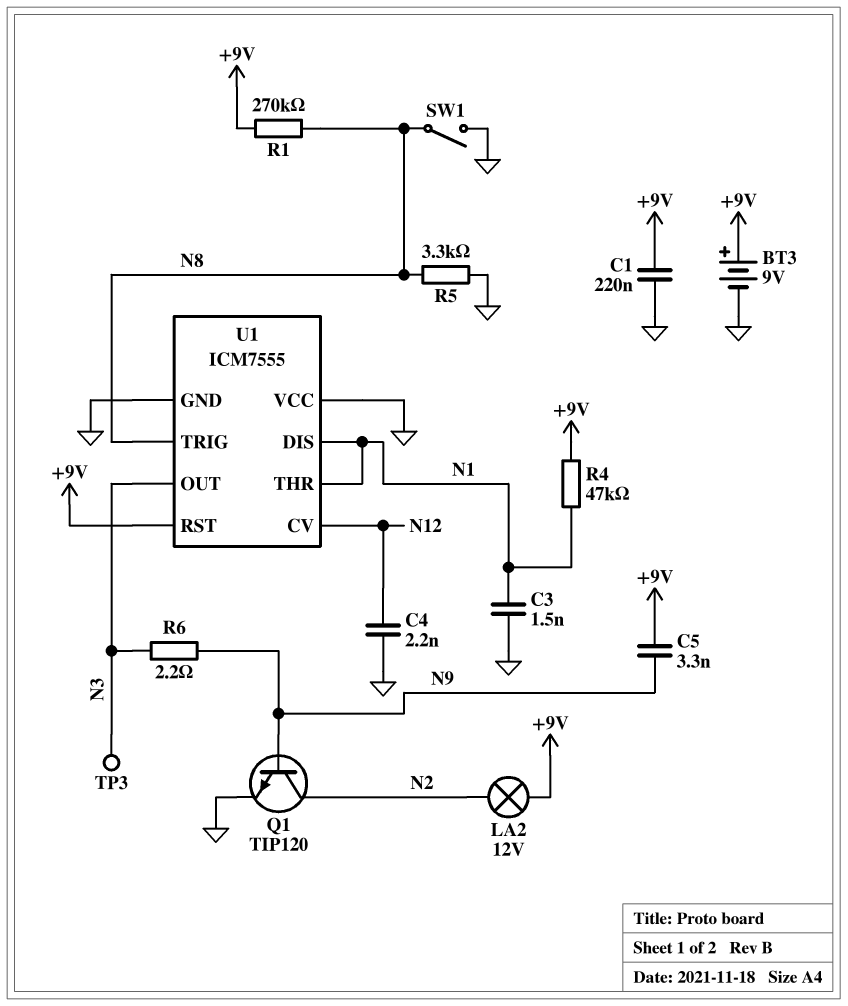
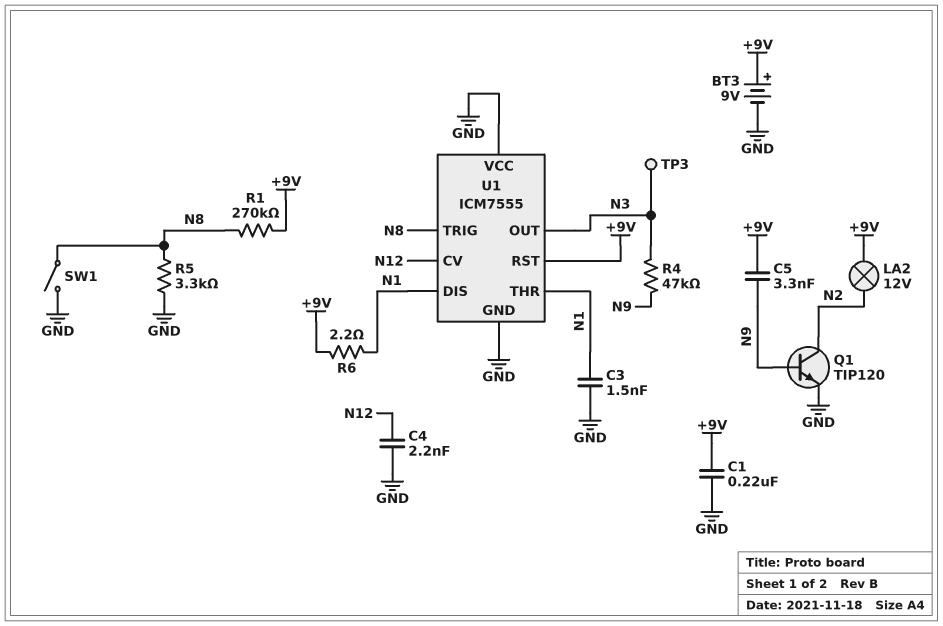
R4: 47k (+9V, N1) -> 47k (N3, N9)
R6: 2.2 (N3, N9) -> 2.2 (+9V, N1)

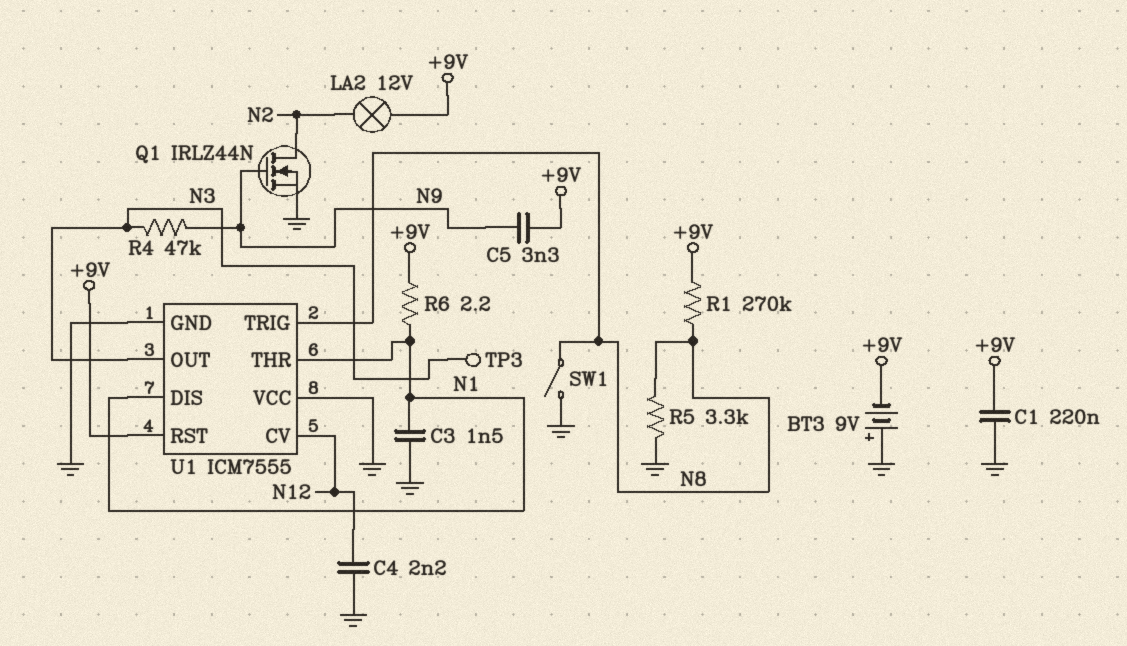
BT3: 9V (plus +9V, minus GND) -> 9V (plus GND, minus +9V)
Q1: NPN TIP120 (B N9, C N2, E GND) -> NMOS IRLZ44N (G N9, D N2, S GND)

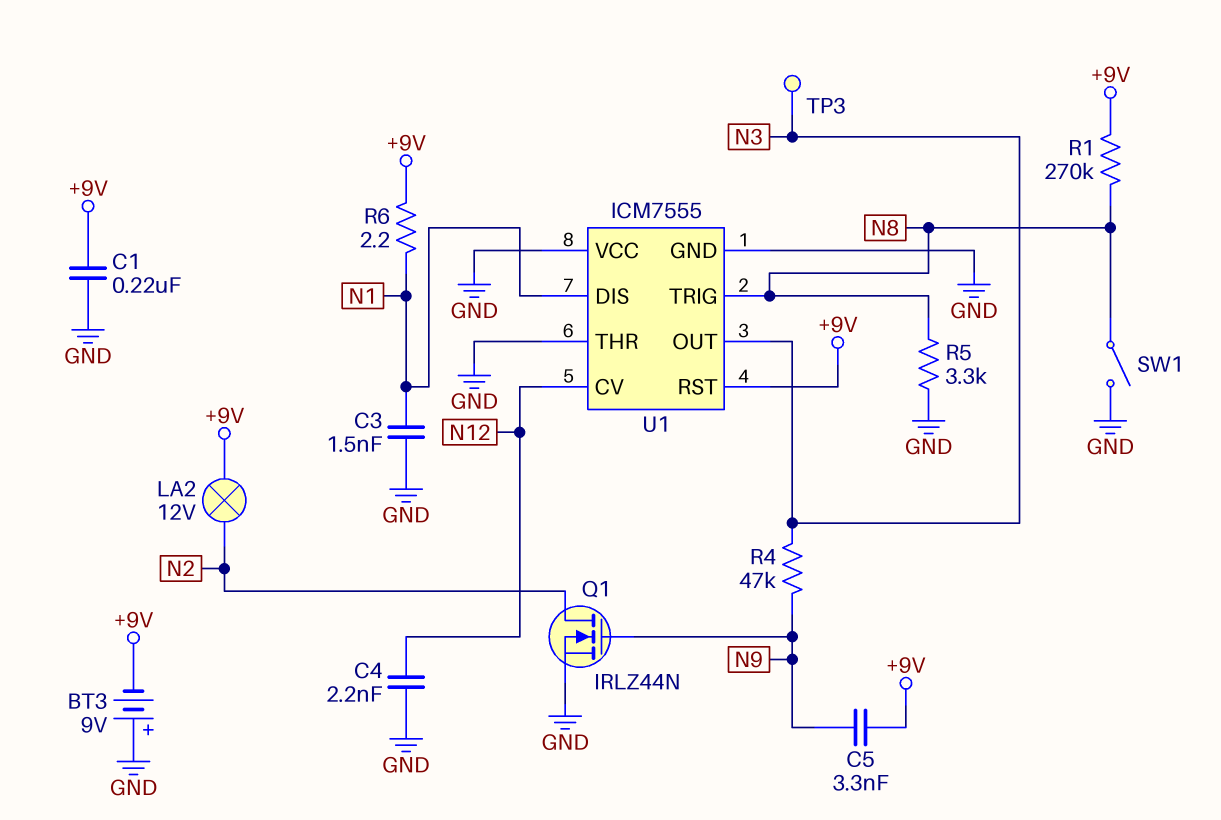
U1 pin THR: N1 -> GND

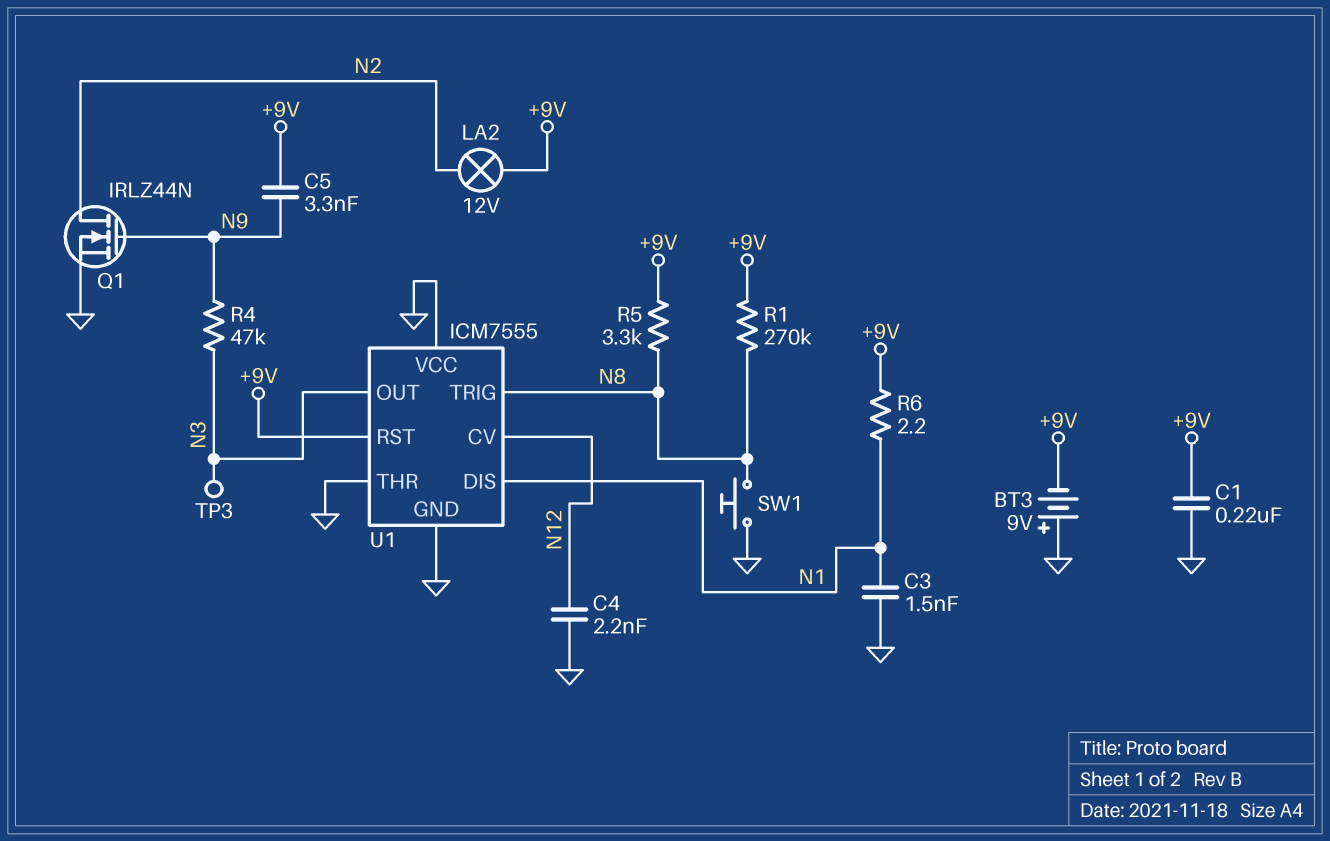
R5: 3.3k (GND, N8) -> 3.3k (+9V, N8)
SW1: switch (GND, N8) -> button (GND, N8)

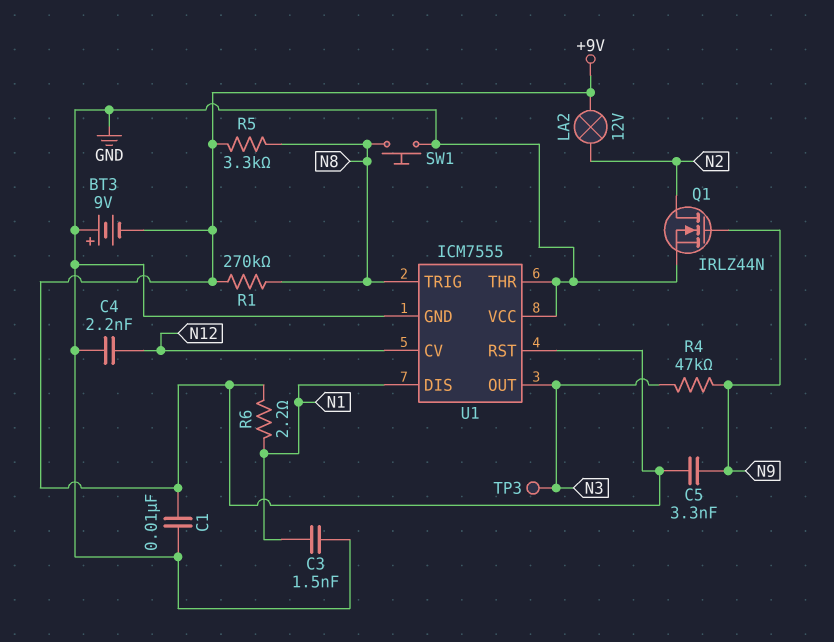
C1: 220nF (+9V, GND) -> 10nF (+9V, GND)

